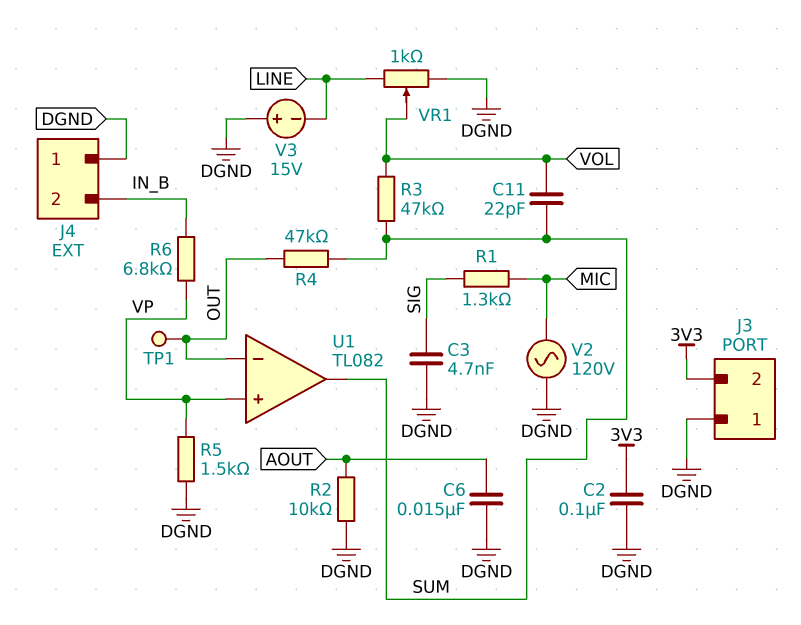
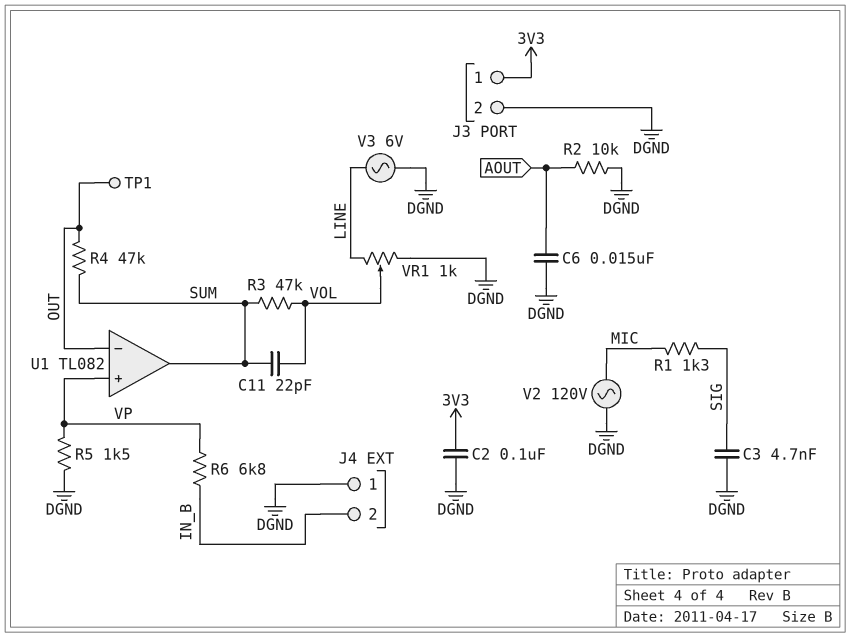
J3 pin 1: DGND -> 3V3
J3 pin 2: 3V3 -> DGND
V3: 15V (plus DGND, minus LINE) -> AC 6V (DGND, LINE)

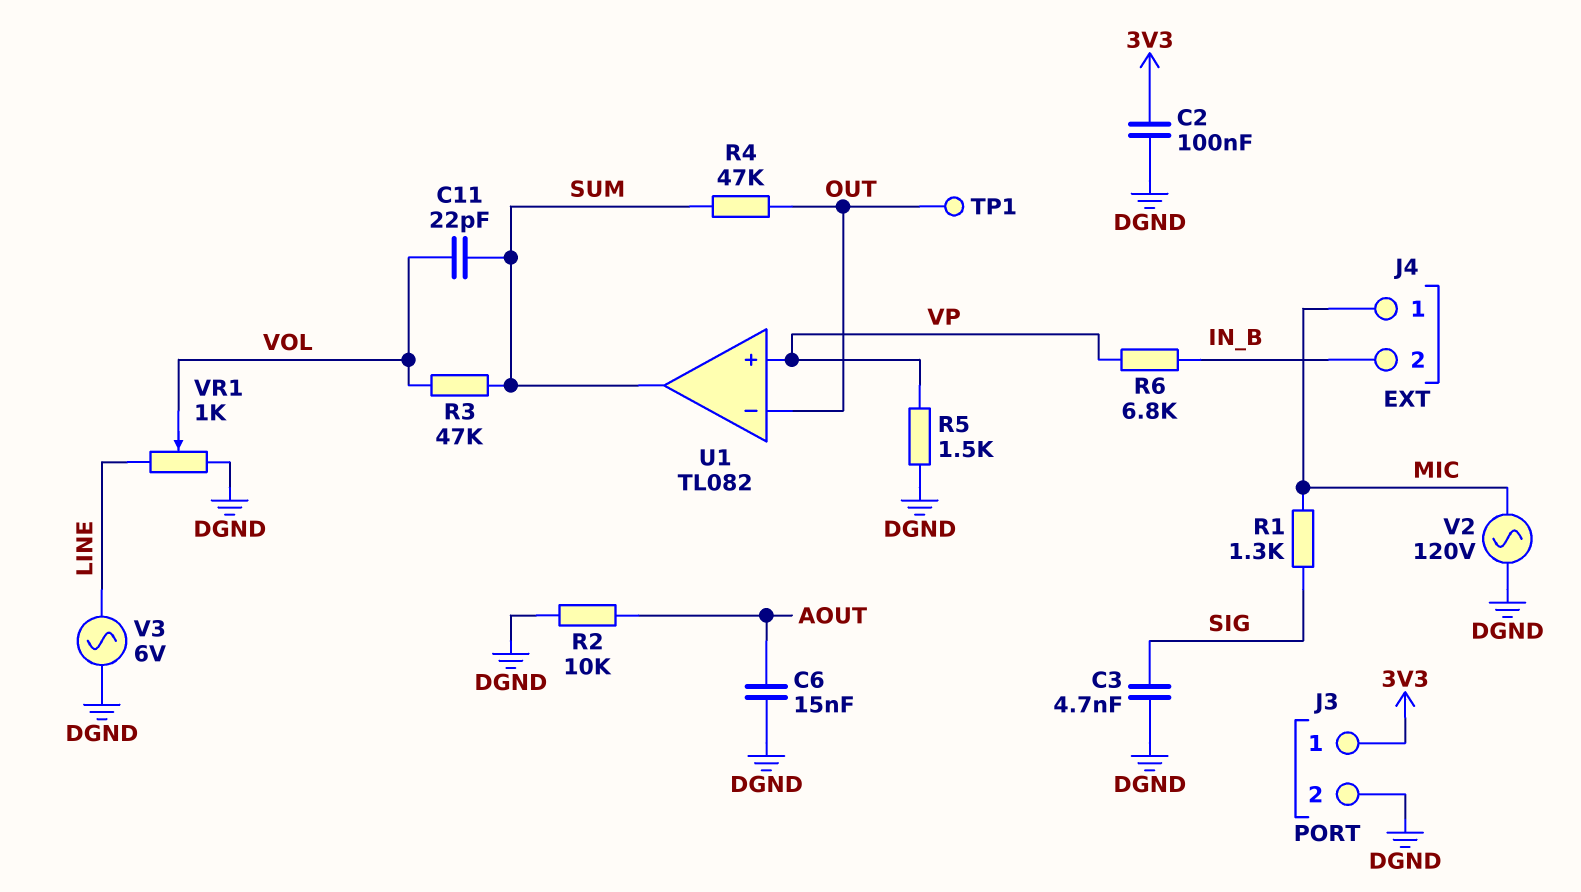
J4 pin 1: DGND -> MIC

